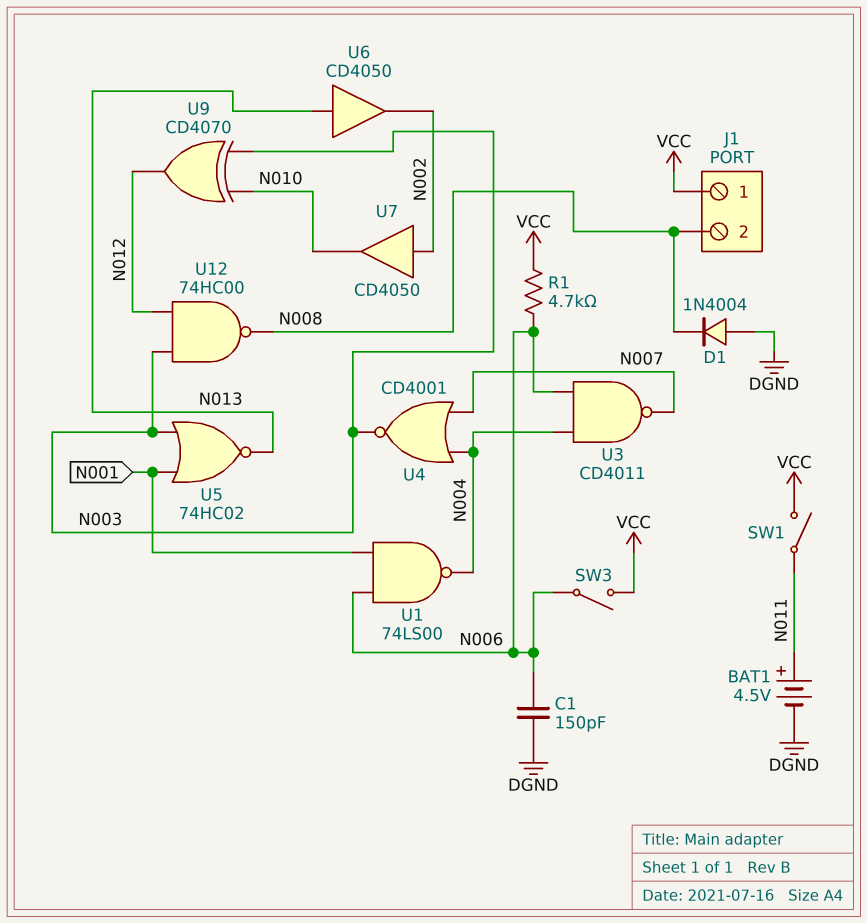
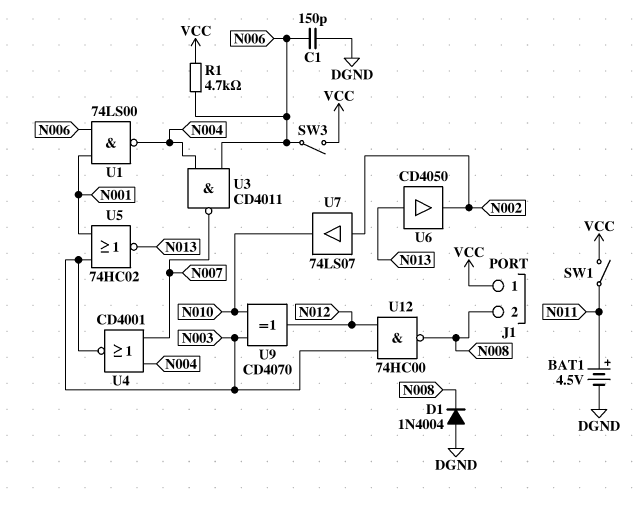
U7: buffer CD4050 (in N002, out N010) -> buffer 74LS07 (in N002, out N010)

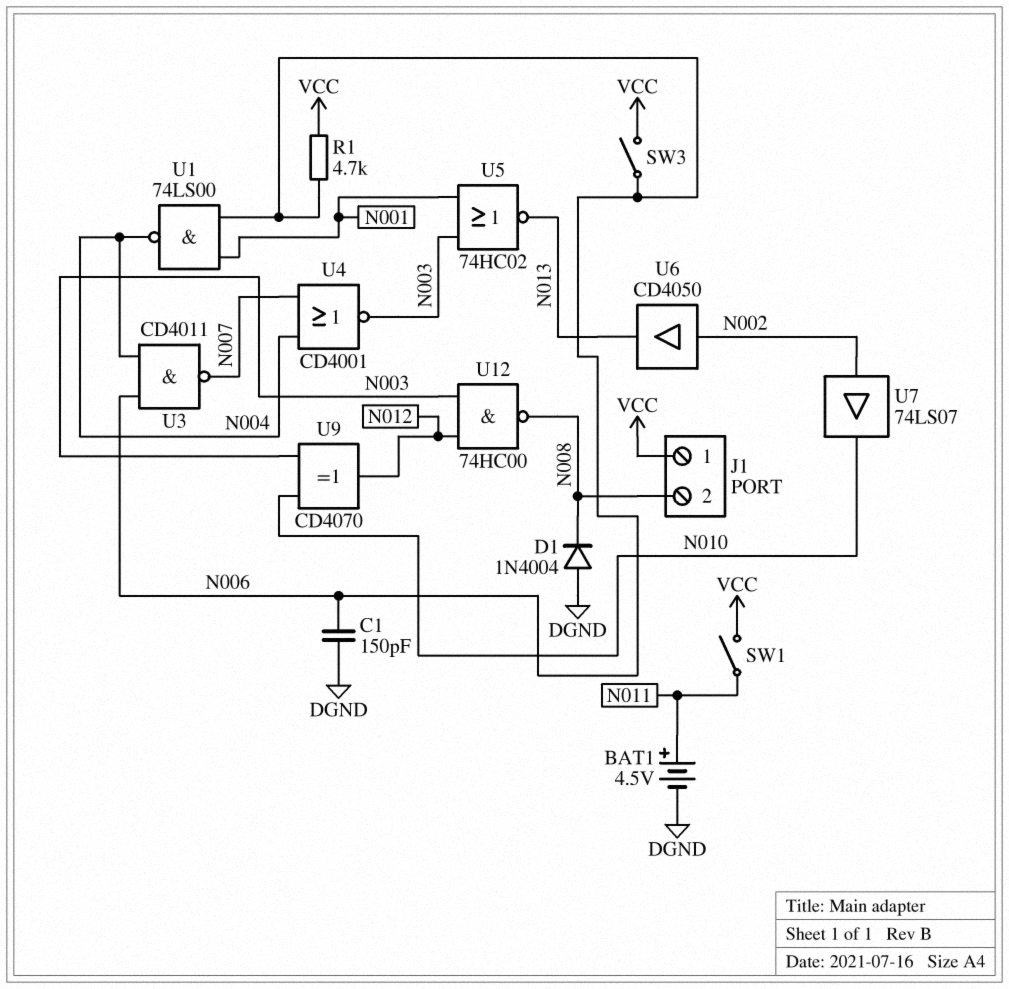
U6: buffer CD4050 (in N013, out N002) -> buffer CD4050 (in N002, out N013)

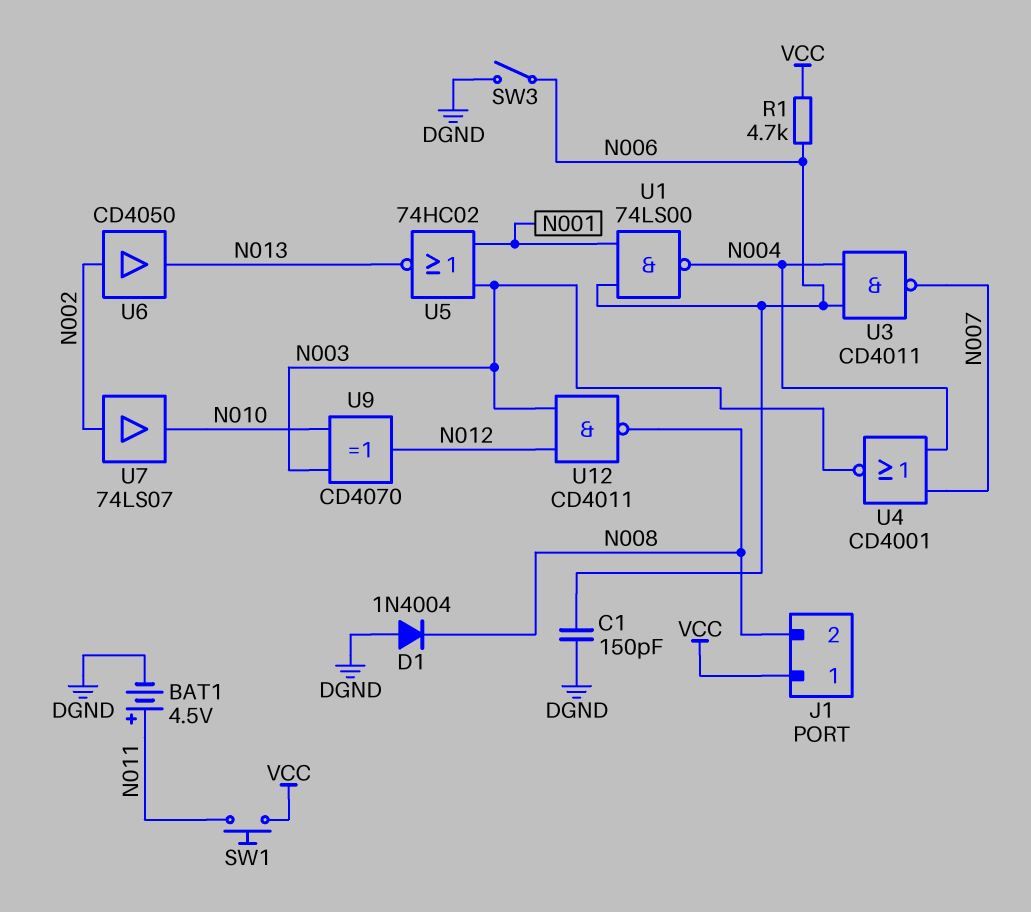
SW1: switch (N011, VCC) -> button (N011, VCC)
SW3: switch (N006, VCC) -> switch (DGND, N006)
U12: NAND 74HC00 (in N003, in N012, out N008) -> NAND CD4011 (in N003, in N012, out N008)

